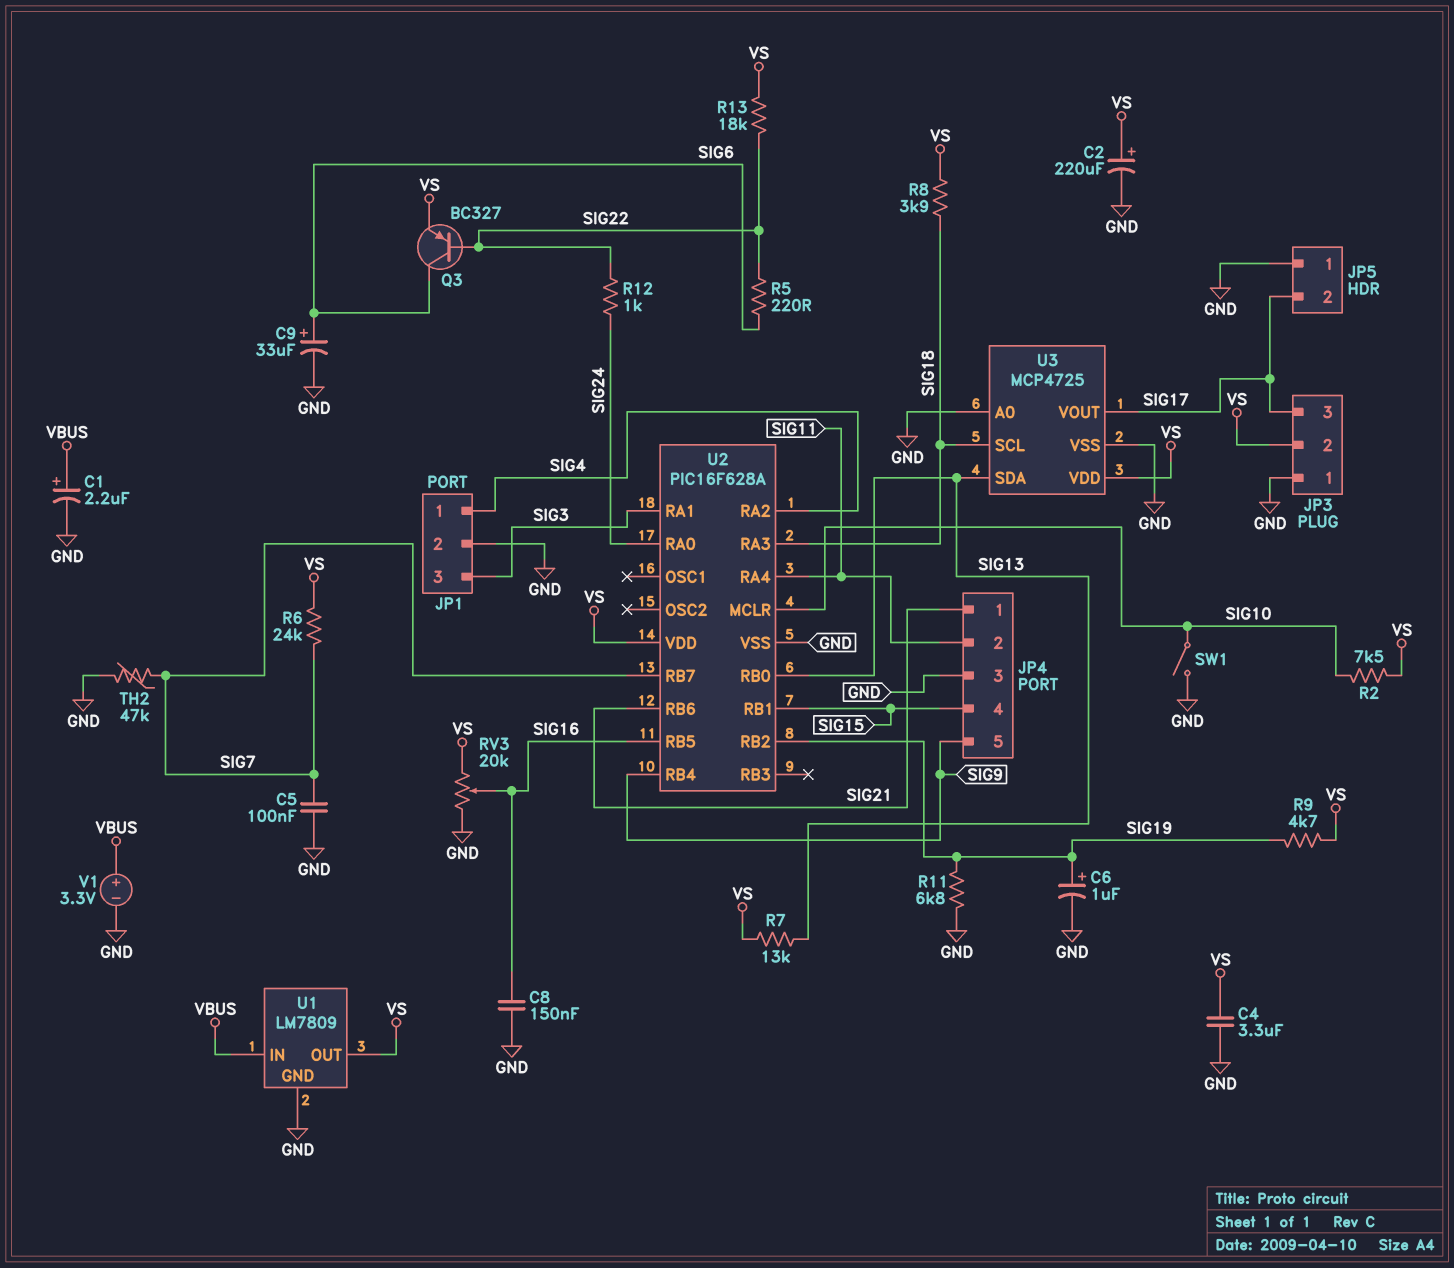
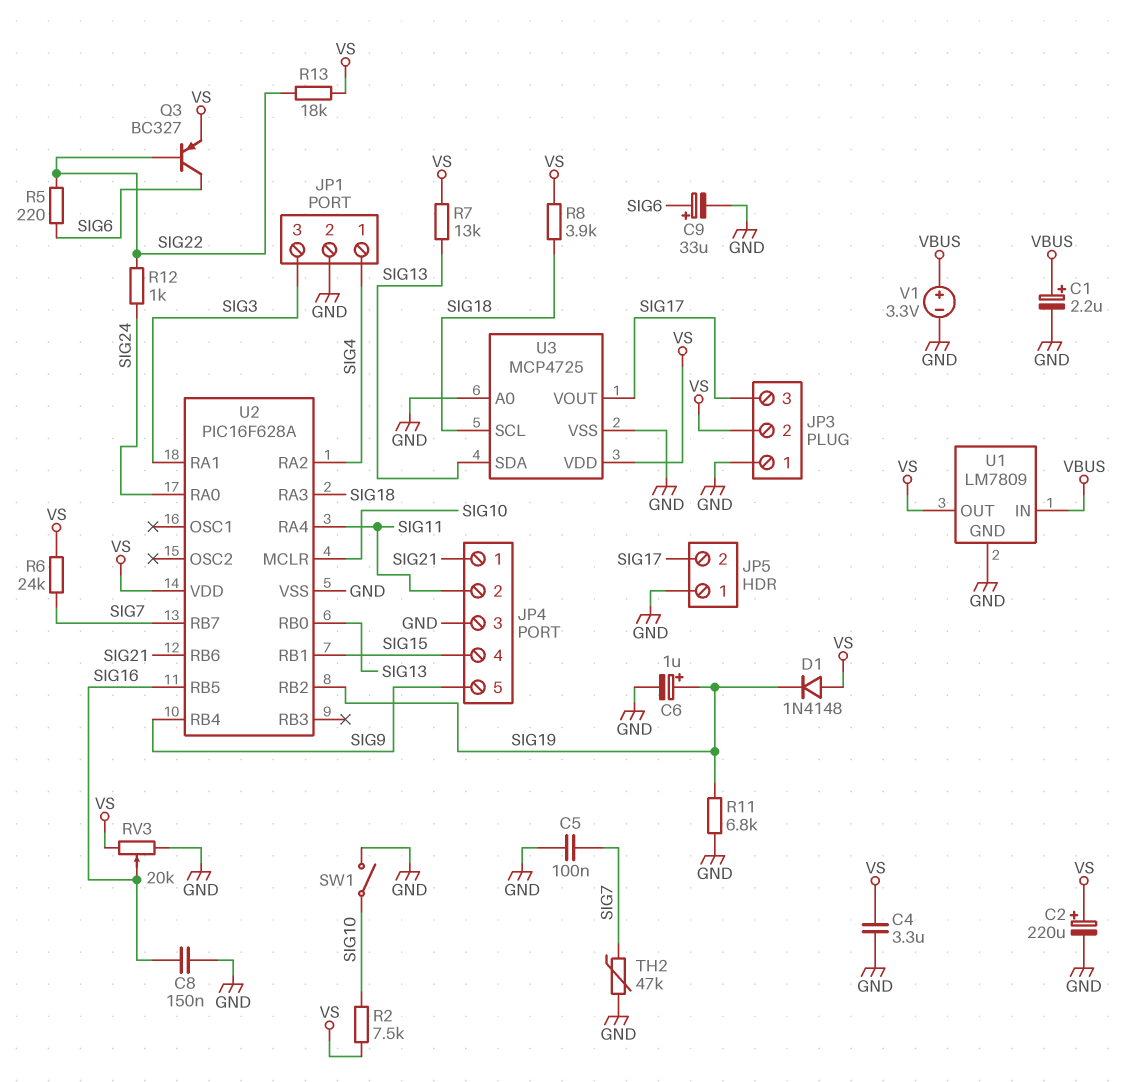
D1: none -> diode 1N4148 (A VS, K SIG19)
R9: 4.7k (SIG19, VS) -> none

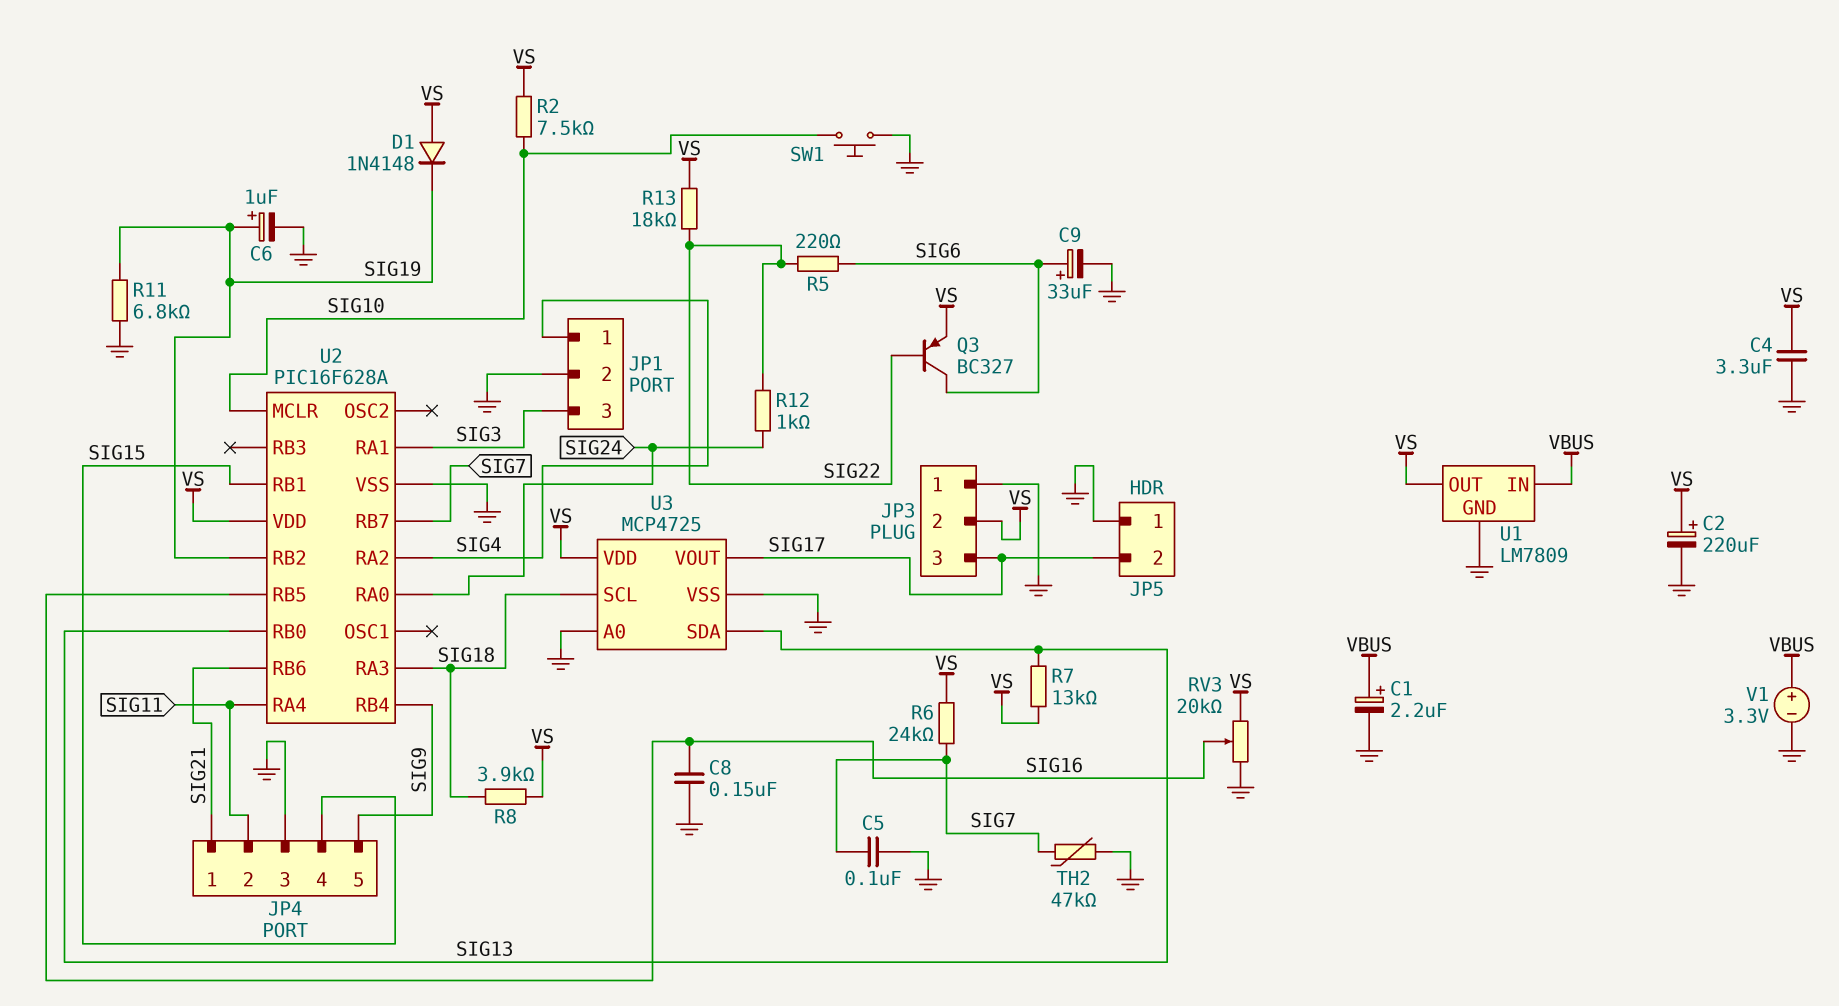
SW1: switch (GND, SIG10) -> button (GND, SIG10)

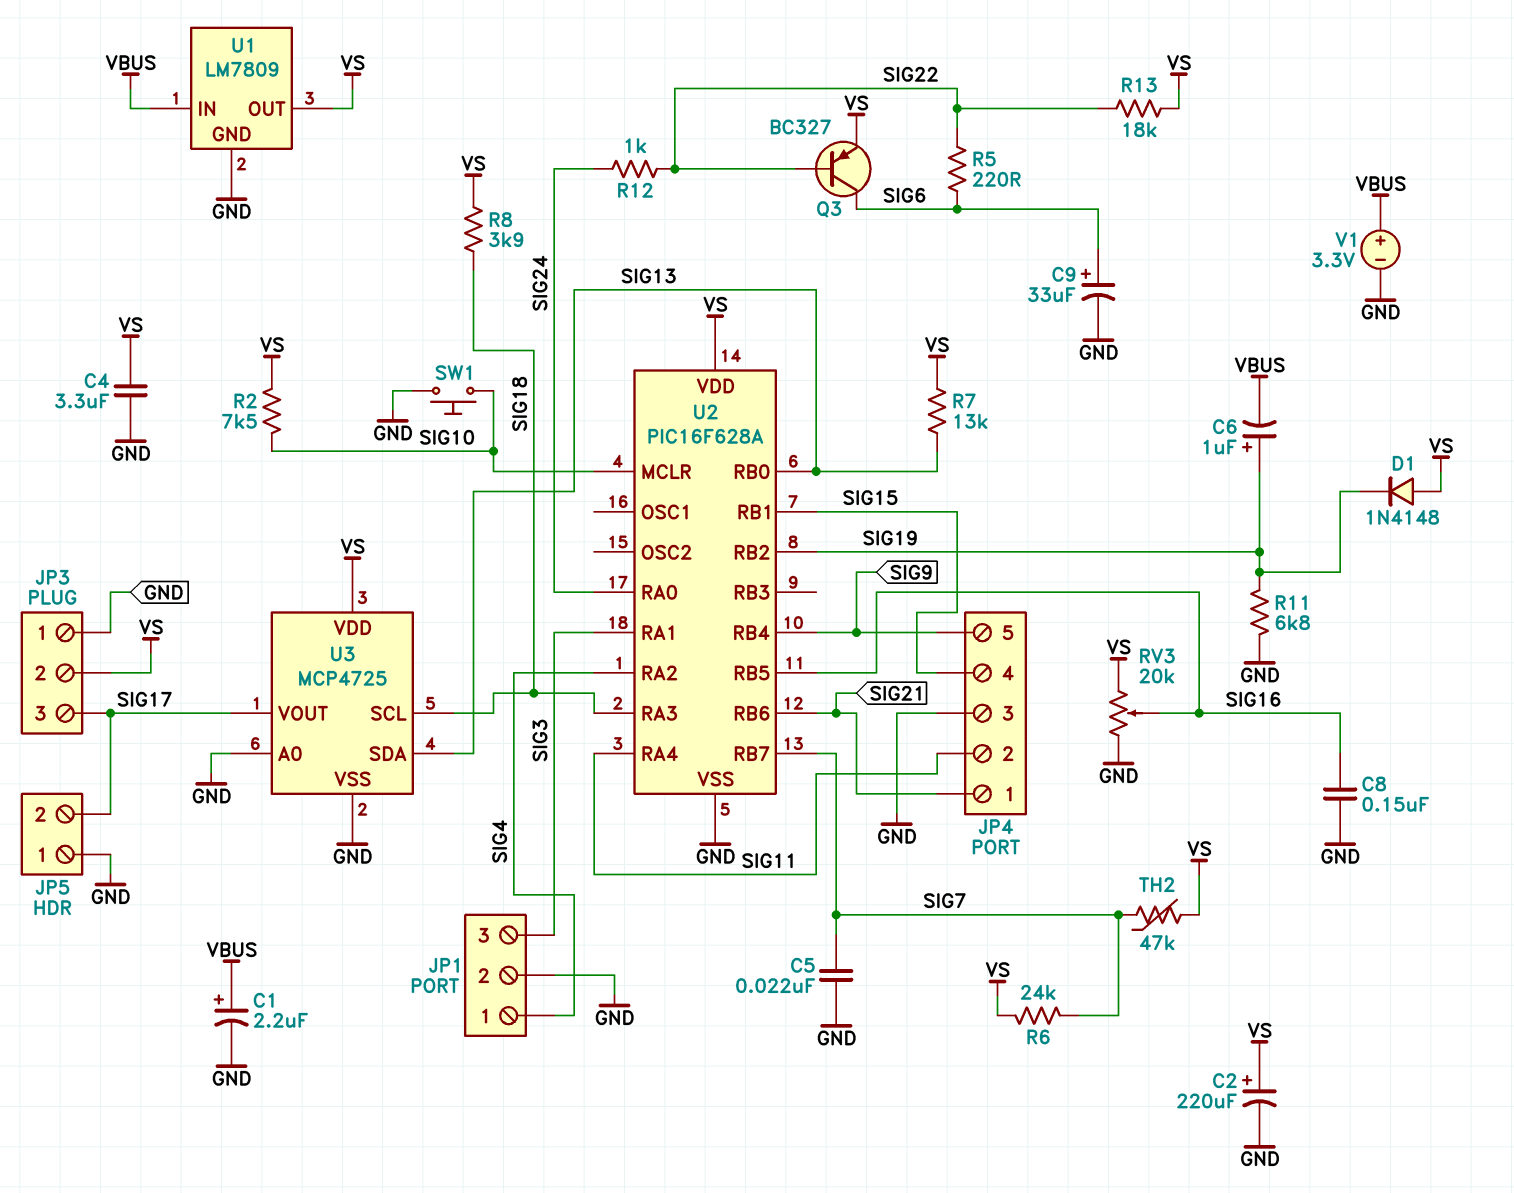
C5: 100nF (GND, SIG7) -> 22nF (GND, SIG7)
C6: 1uF (plus SIG19, minus GND) -> 1uF (plus SIG19, minus VBUS)
TH2: 47k (GND, SIG7) -> 47k (SIG7, VS)

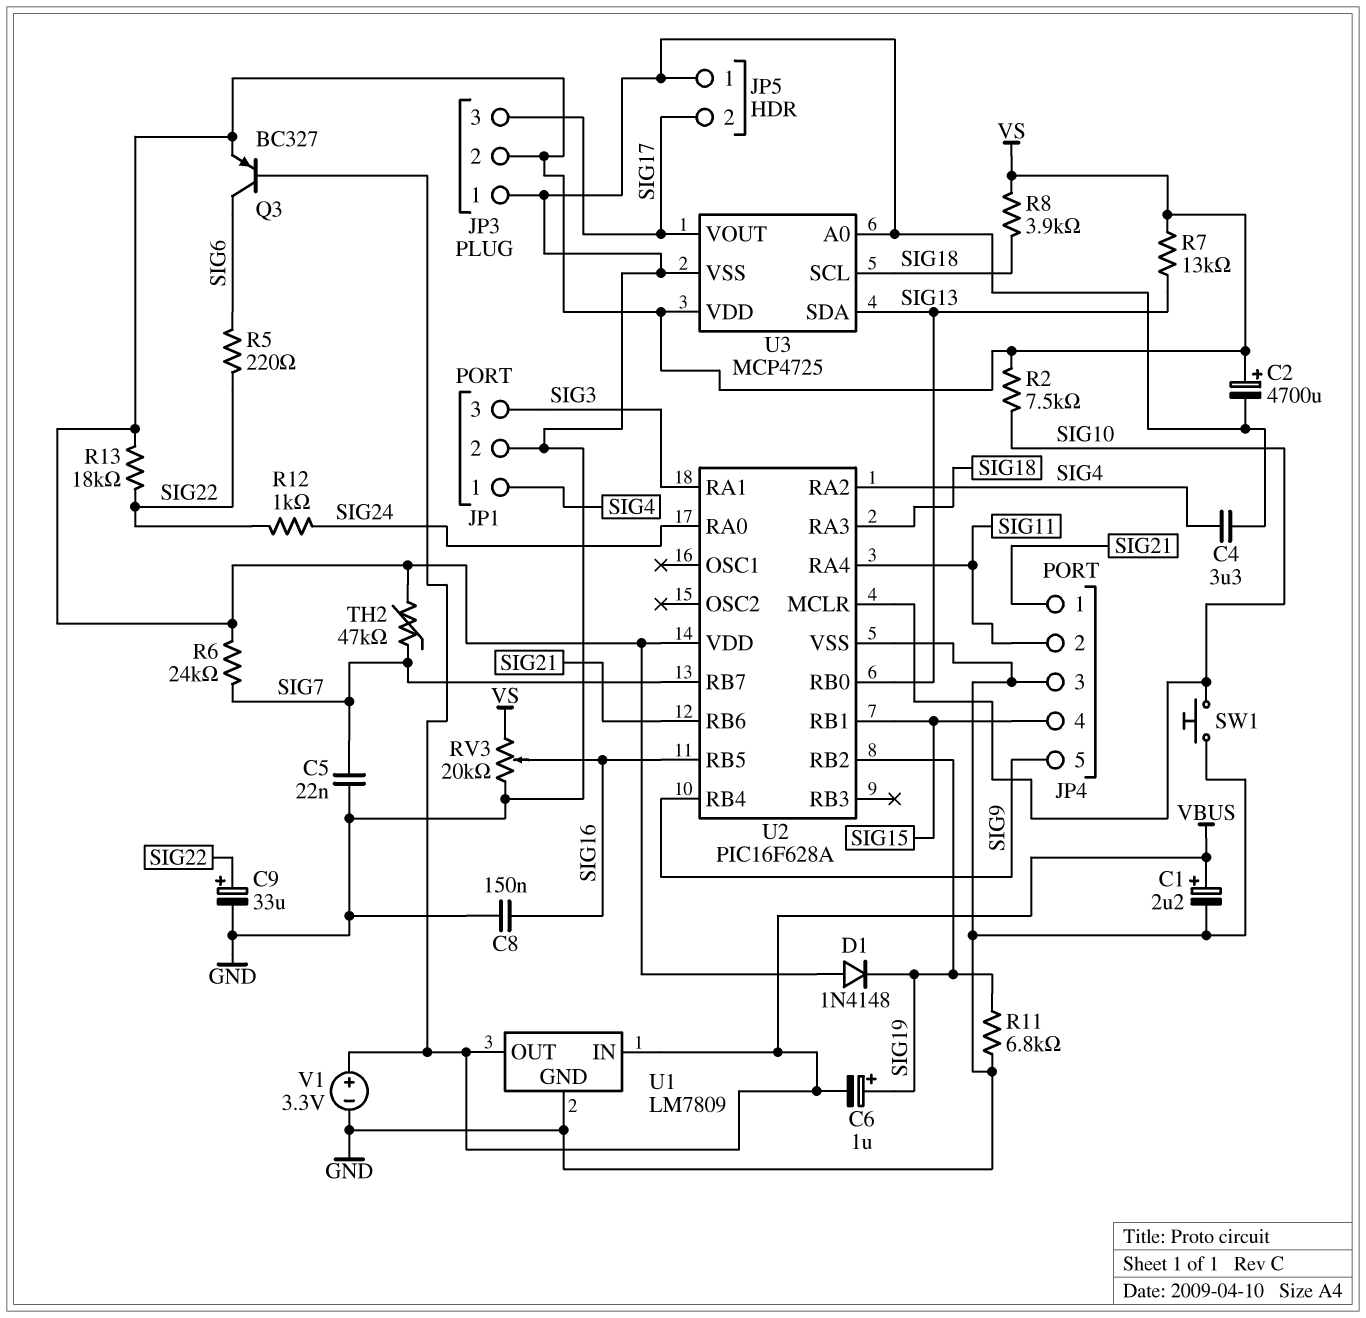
C2: 220uF (plus VS, minus GND) -> 4700uF (plus VS, minus GND)
C4: 3.3uF (GND, VS) -> 3.3uF (GND, SIG4)
C9: 33uF (plus SIG6, minus GND) -> 33uF (plus SIG22, minus GND)
Q3: PNP BC327 (B SIG22, C SIG6, E VS) -> PNP BC327 (B VBUS, C SIG6, E VS)
U1 pin OUT: VS -> VBUS

